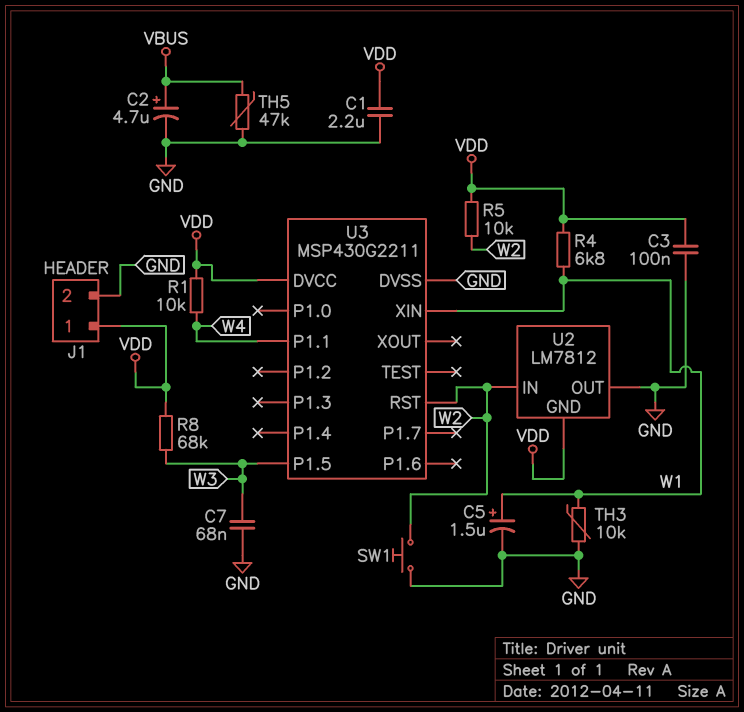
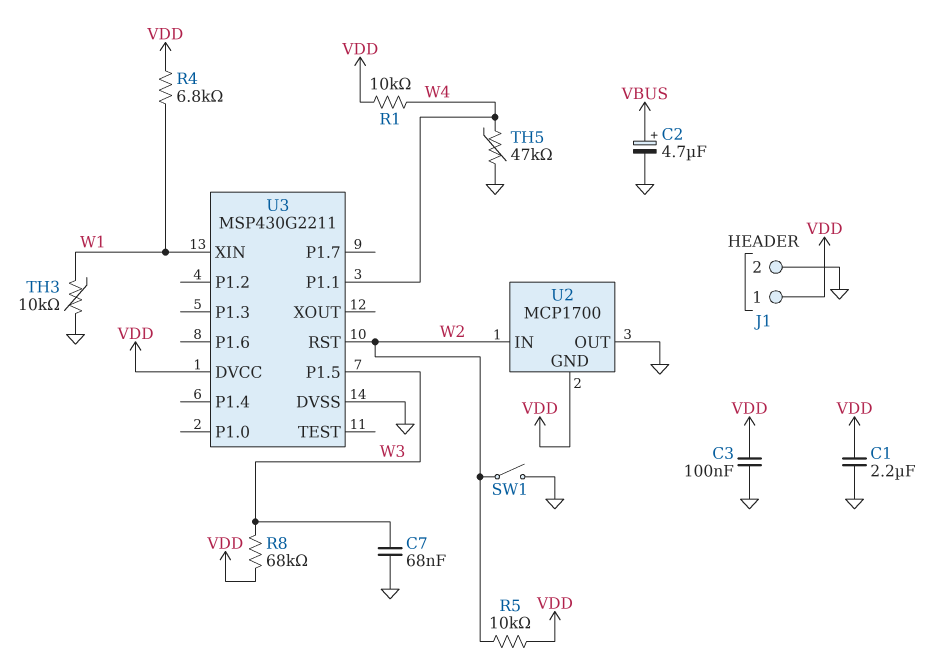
C5: 1.5uF (plus W1, minus GND) -> none
SW1: button (GND, W2) -> switch (GND, W2)
TH5: 47k (GND, VBUS) -> 47k (GND, W4)
U2: LM7812 -> MCP1700

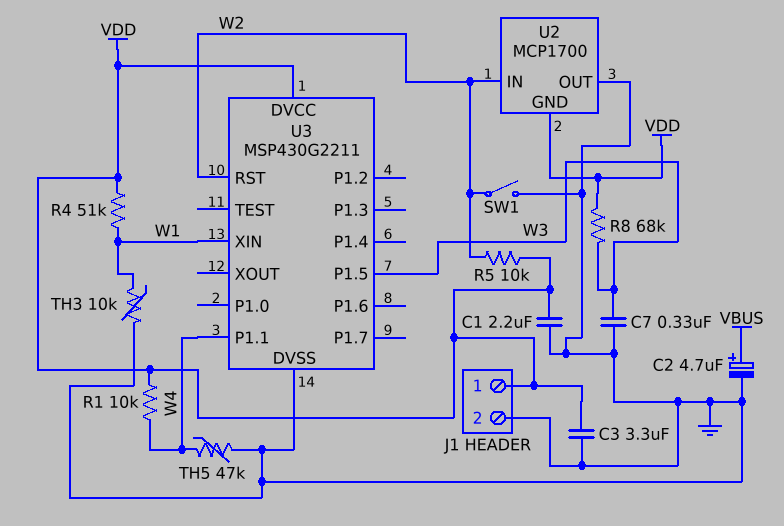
C3: 100nF (GND, VDD) -> 3.3uF (GND, VDD)
C7: 68nF (GND, W3) -> 330nF (GND, W3)
R4: 6.8k (VDD, W1) -> 51k (VDD, W1)

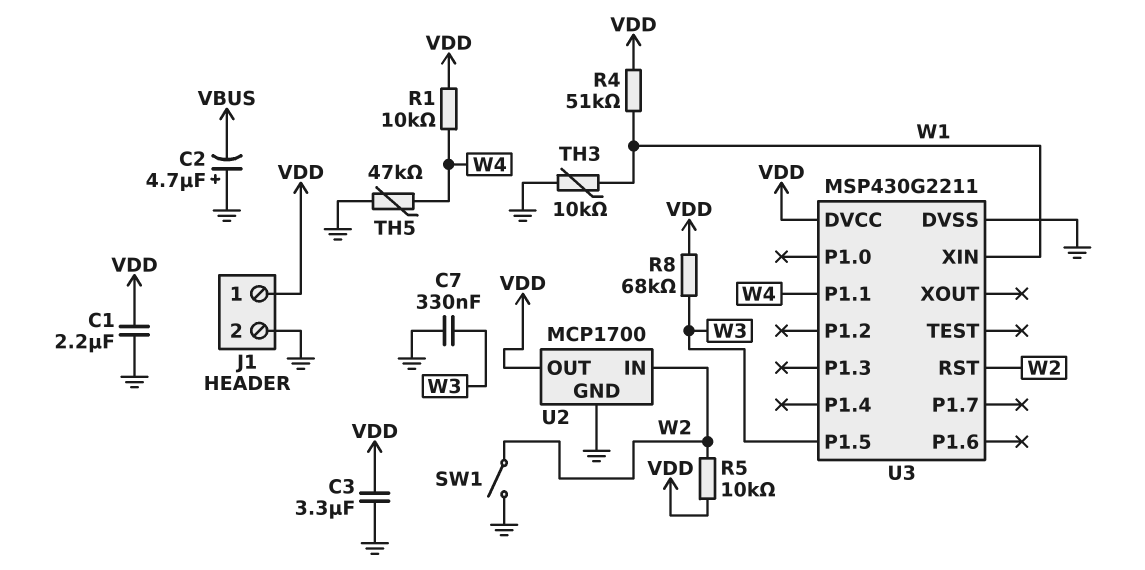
C2: 4.7uF (plus VBUS, minus GND) -> 4.7uF (plus GND, minus VBUS)
U2 pin GND: VDD -> GND
U2 pin OUT: GND -> VDD

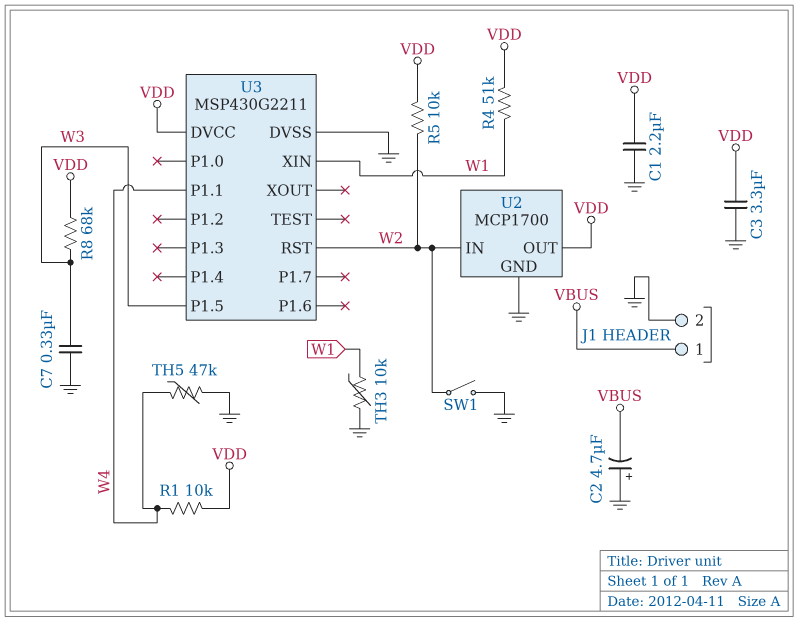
J1 pin 1: VDD -> VBUS

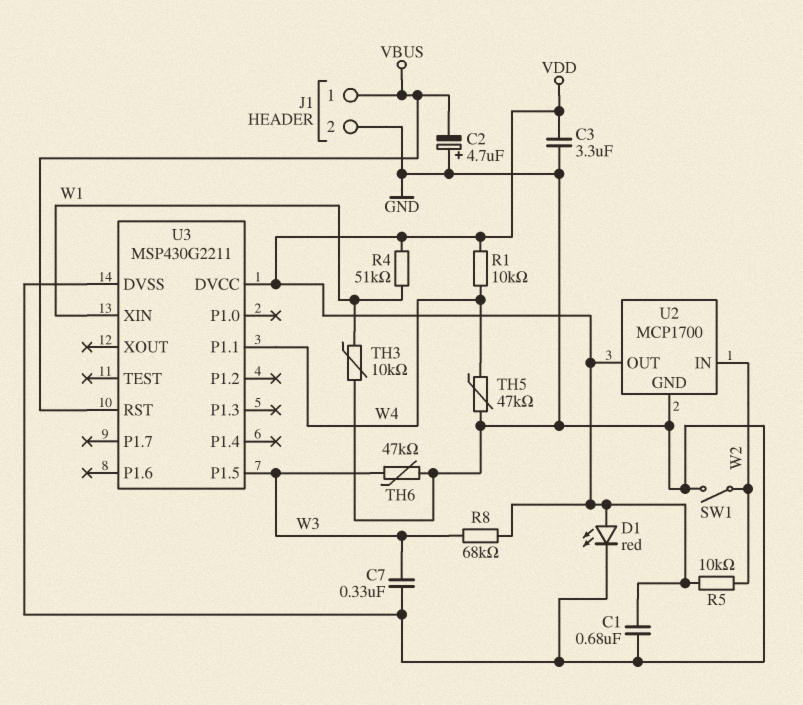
C1: 2.2uF (GND, VDD) -> 680nF (GND, VDD)
D1: none -> LED red (A VDD, K GND)
TH6: none -> 47k (GND, W3)
U3 pin RST: W2 -> VBUS

